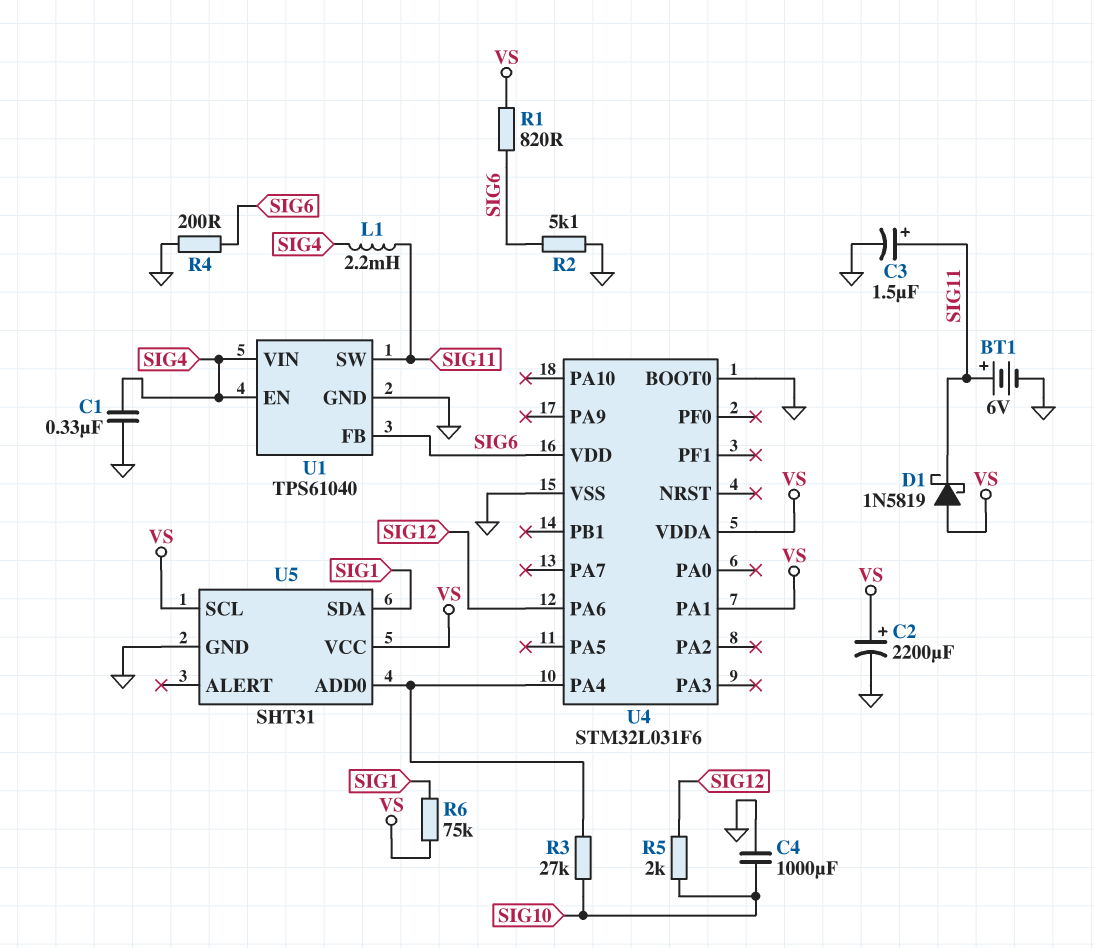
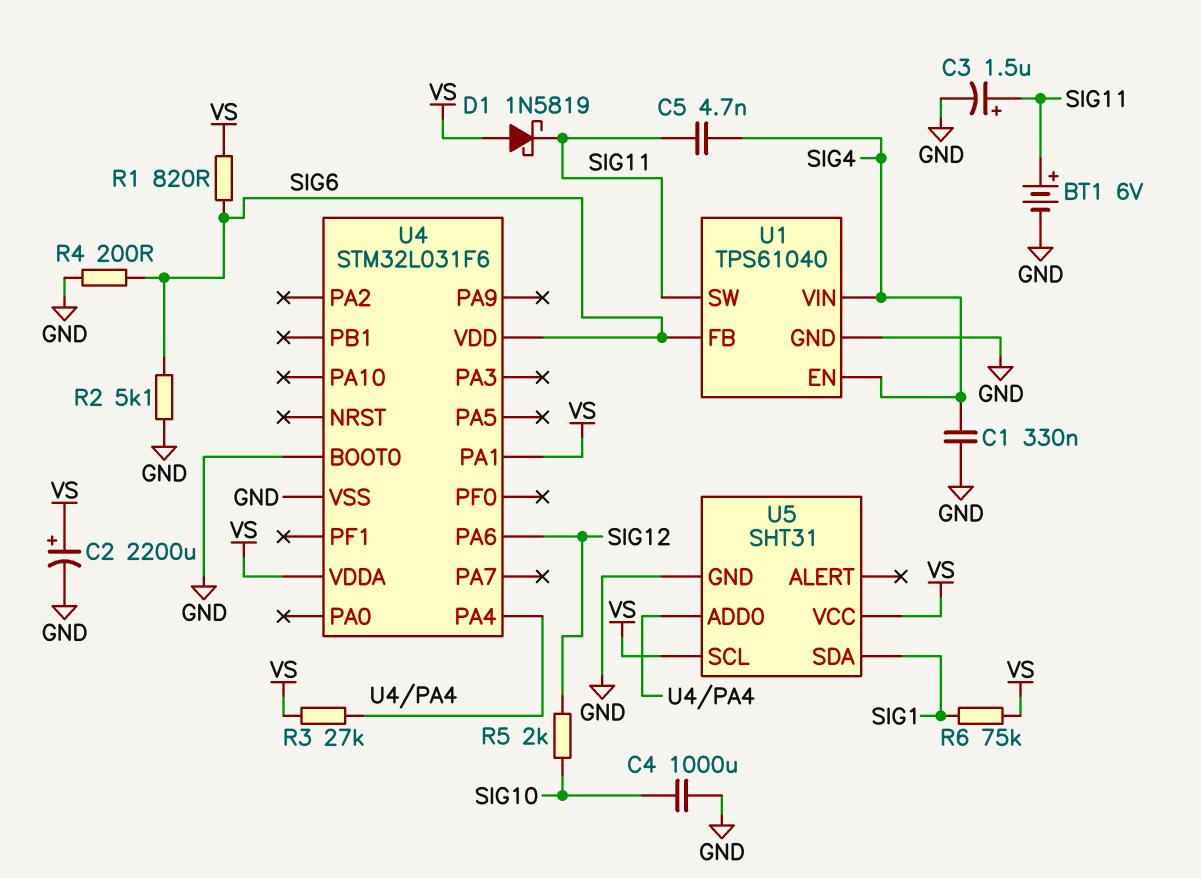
C5: none -> 4.7nF (SIG4, SIG11)
L1: 2.2mH (SIG4, SIG11) -> none
R3: 27k (SIG10, U4/PA4) -> 27k (U4/PA4, VS)

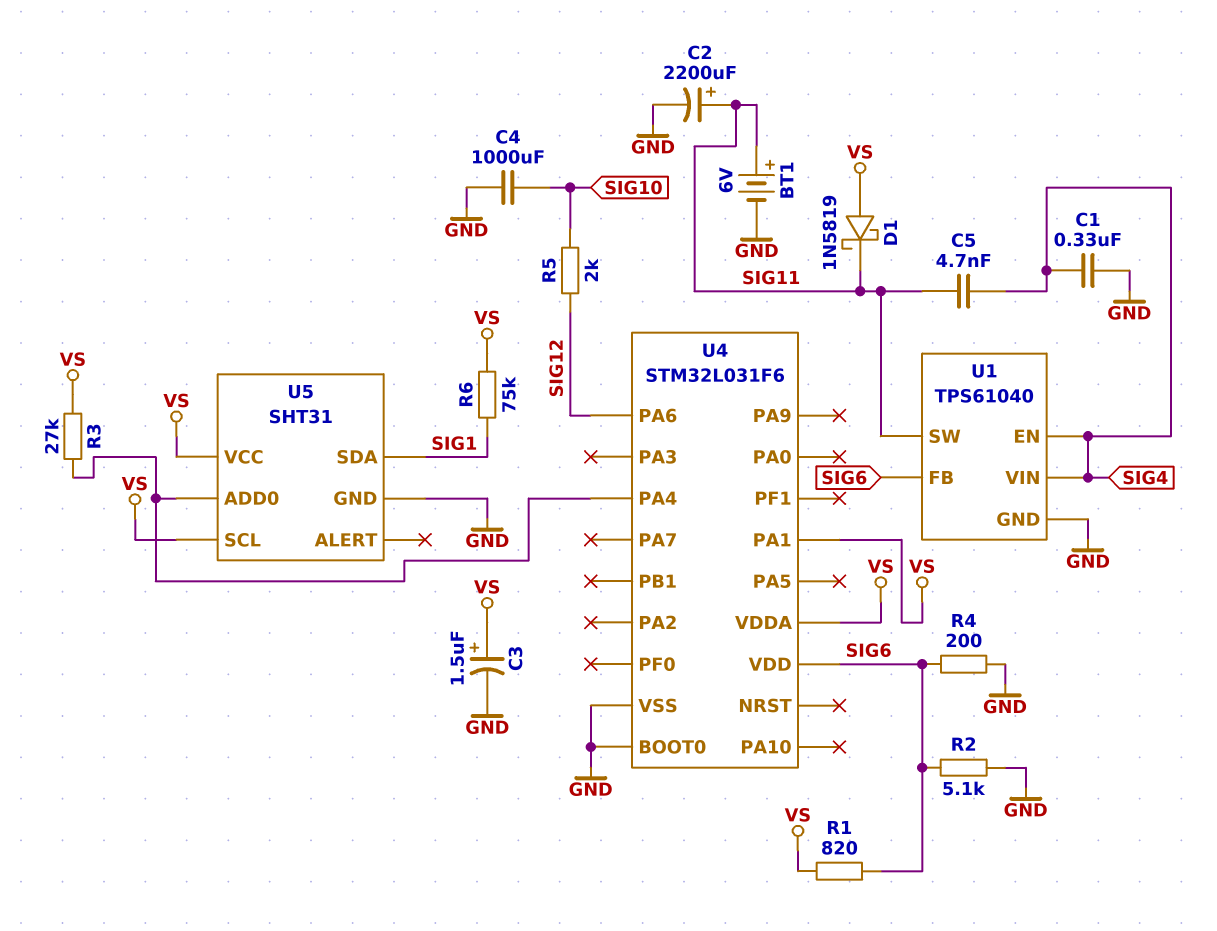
C2: 2200uF (plus VS, minus GND) -> 2200uF (plus SIG11, minus GND)
C3: 1.5uF (plus SIG11, minus GND) -> 1.5uF (plus VS, minus GND)

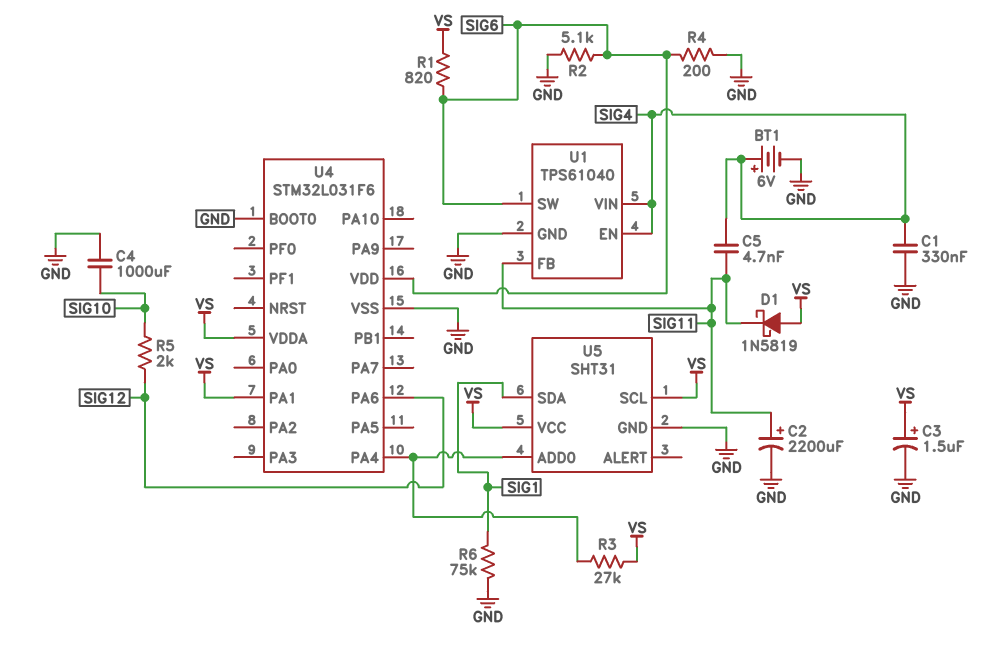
BT1: 6V (plus SIG11, minus GND) -> 6V (plus SIG4, minus GND)
R6: 75k (SIG1, VS) -> 75k (GND, SIG1)
U1 pin FB: SIG6 -> SIG11
U1 pin SW: SIG11 -> SIG6

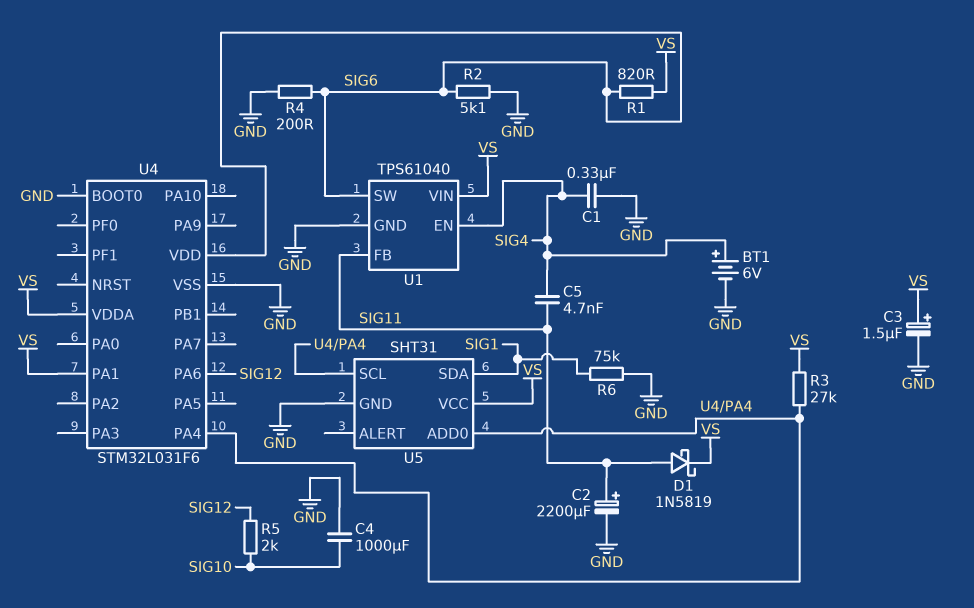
D1: schottky 1N5819 (A VS, K SIG11) -> schottky 1N5819 (A SIG11, K VS)
U1 pin VIN: SIG4 -> VS
U5 pin SCL: VS -> U4/PA4

